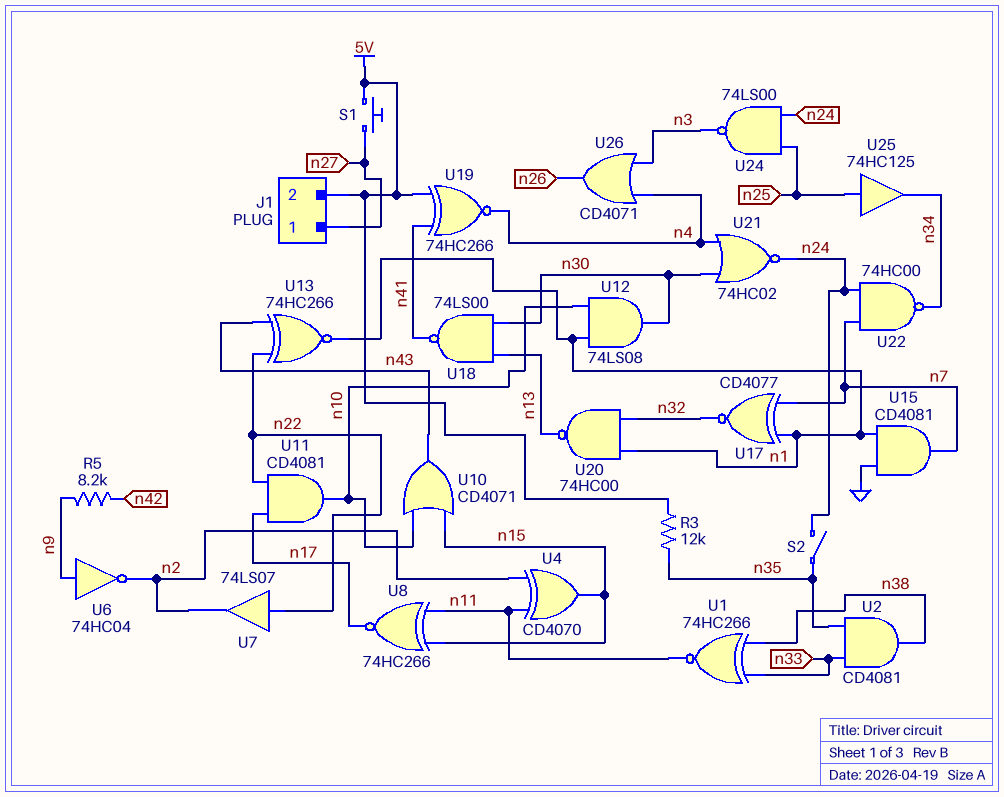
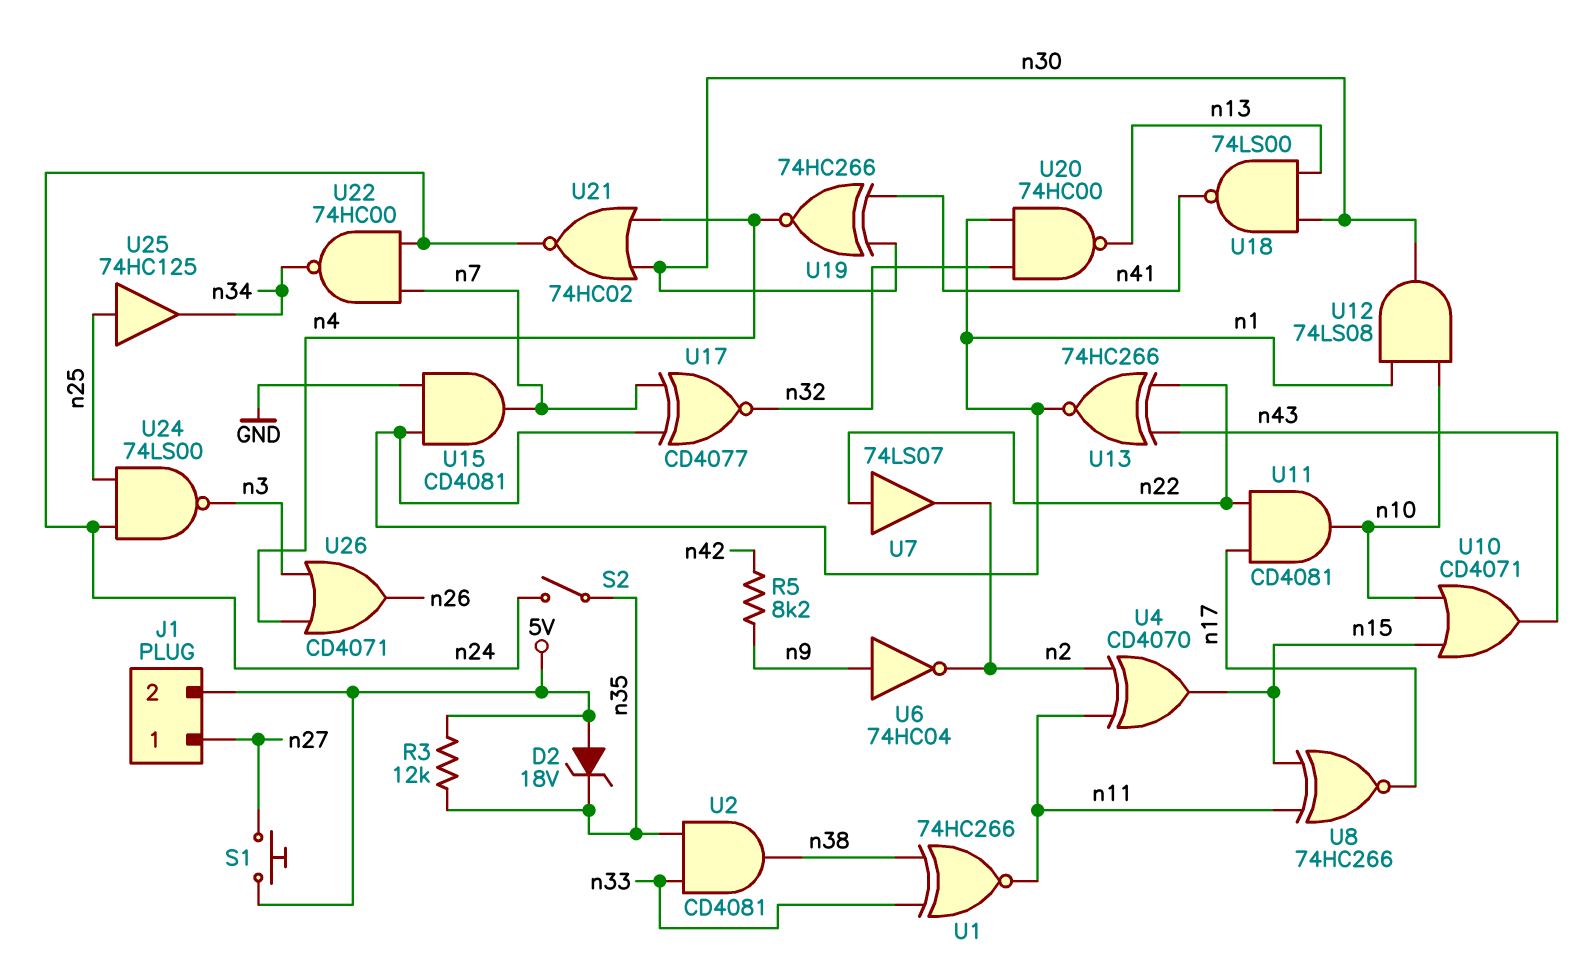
D2: none -> zener 18V (A 5V, K n35)
U19: XNOR 74HC266 (in 5V, in n41, out n4) -> XNOR 74HC266 (in n30, in n41, out n4)

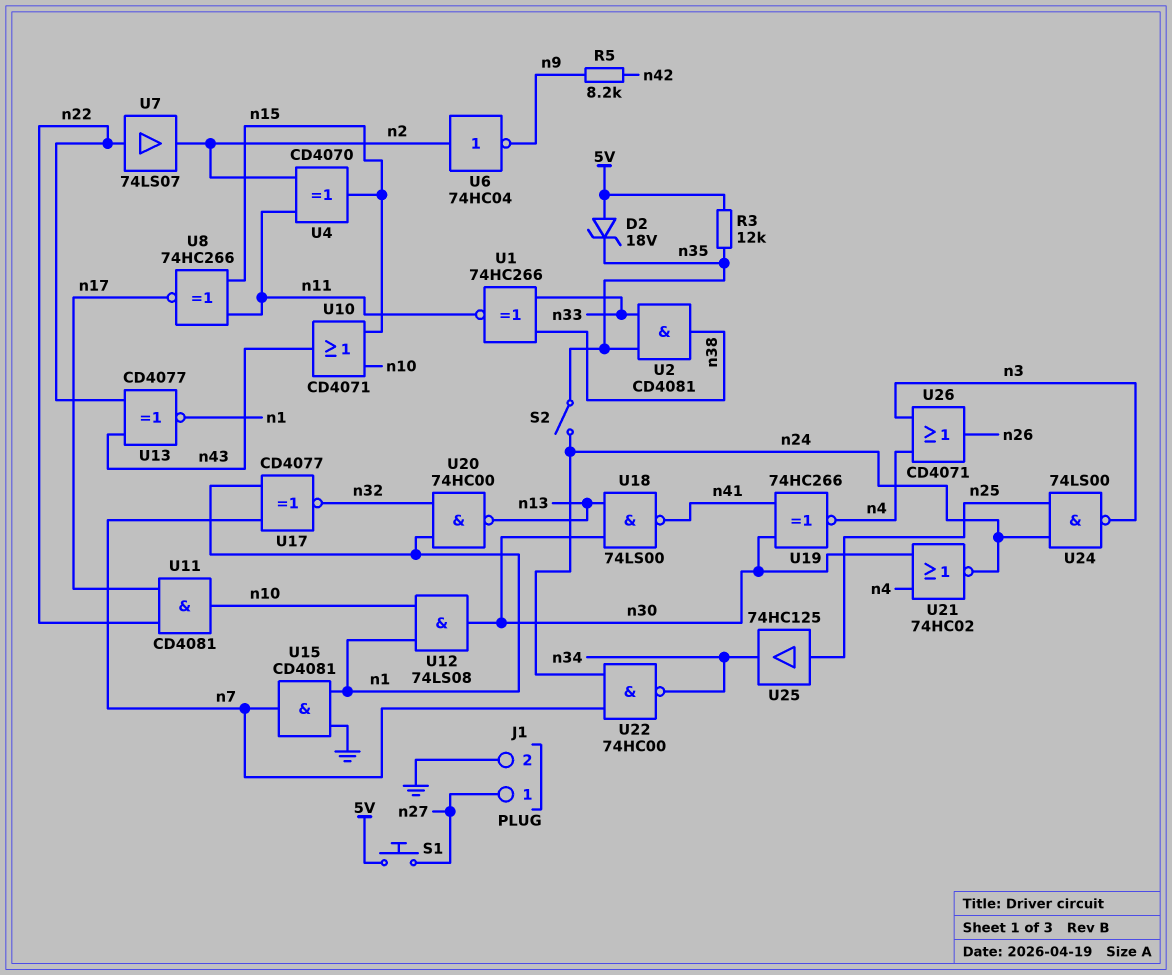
J1 pin 2: 5V -> GND
U6: NOT 74HC04 (in n9, out n2) -> NOT 74HC04 (in n2, out n9)
U13: XNOR 74HC266 (in n22, in n43, out n1) -> XNOR CD4077 (in n22, in n43, out n1)

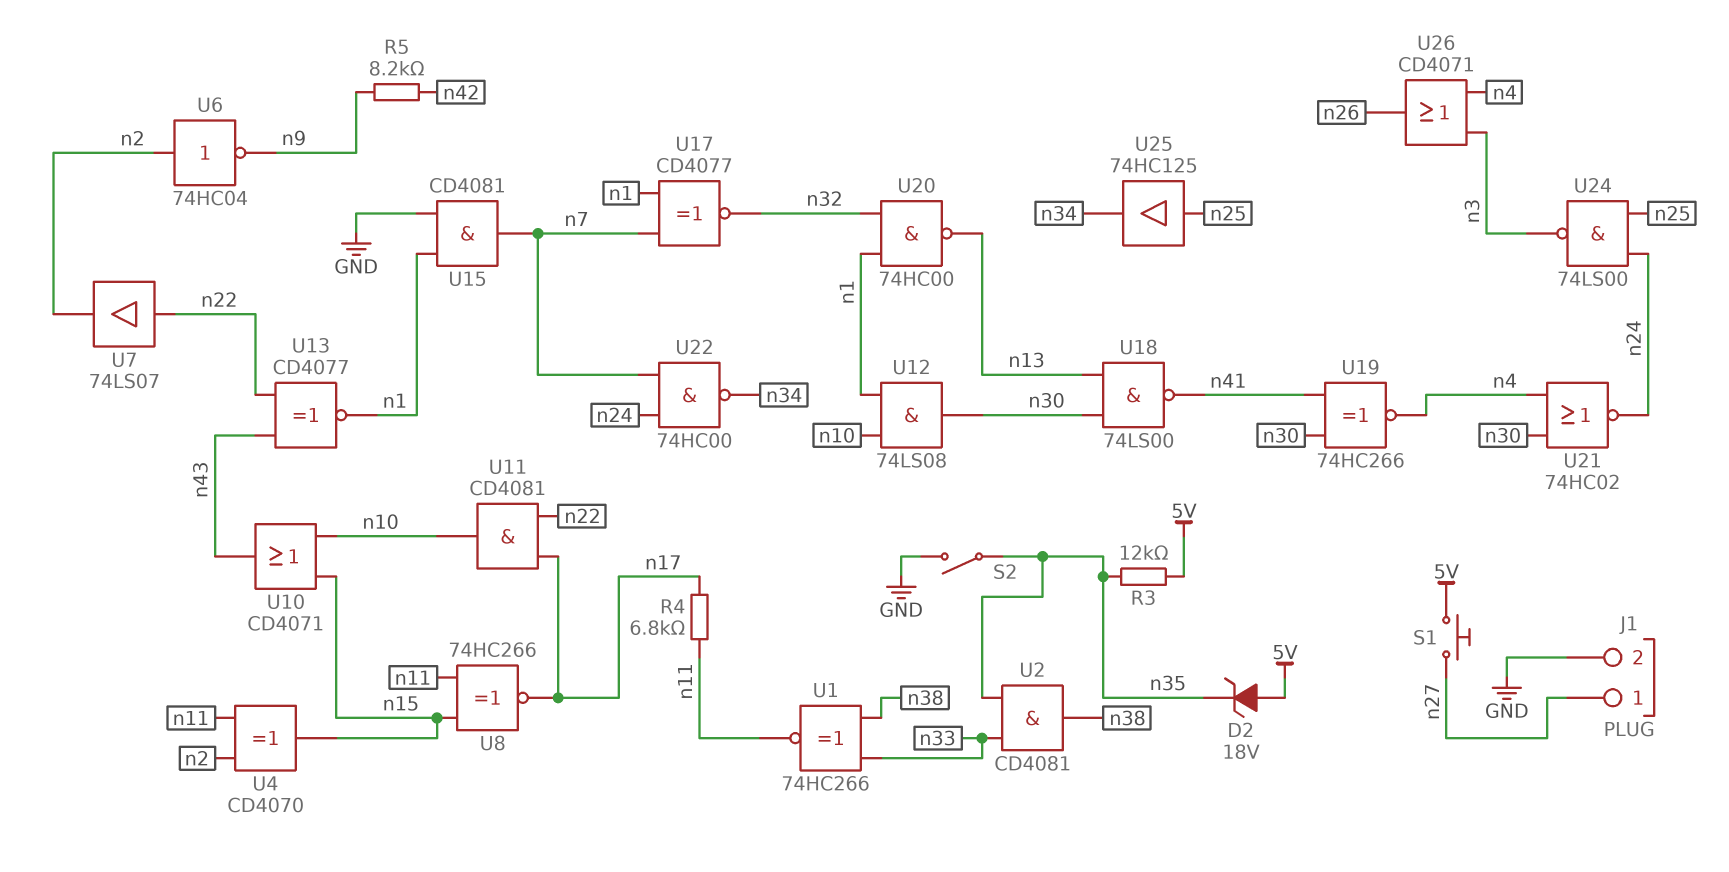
R4: none -> 6.8k (n11, n17)
S2: switch (n24, n35) -> switch (GND, n35)

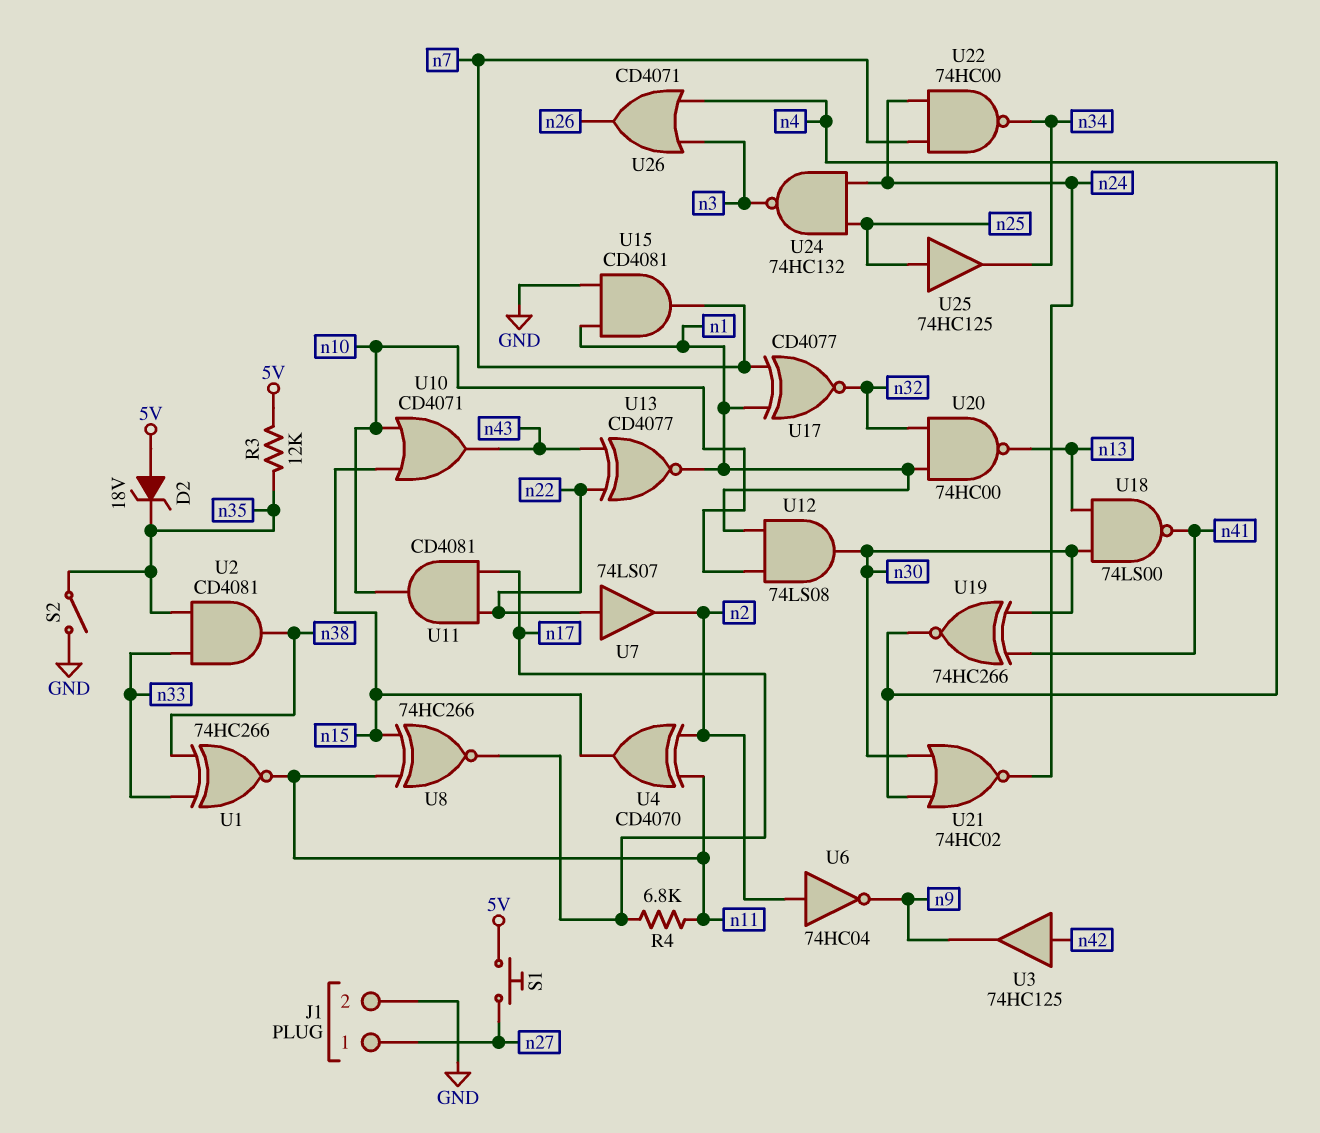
R5: 8.2k (n9, n42) -> none
U3: none -> buffer 74HC125 (in n42, out n9)
U24: NAND 74LS00 (in n24, in n25, out n3) -> NAND 74HC132 (in n24, in n25, out n3)

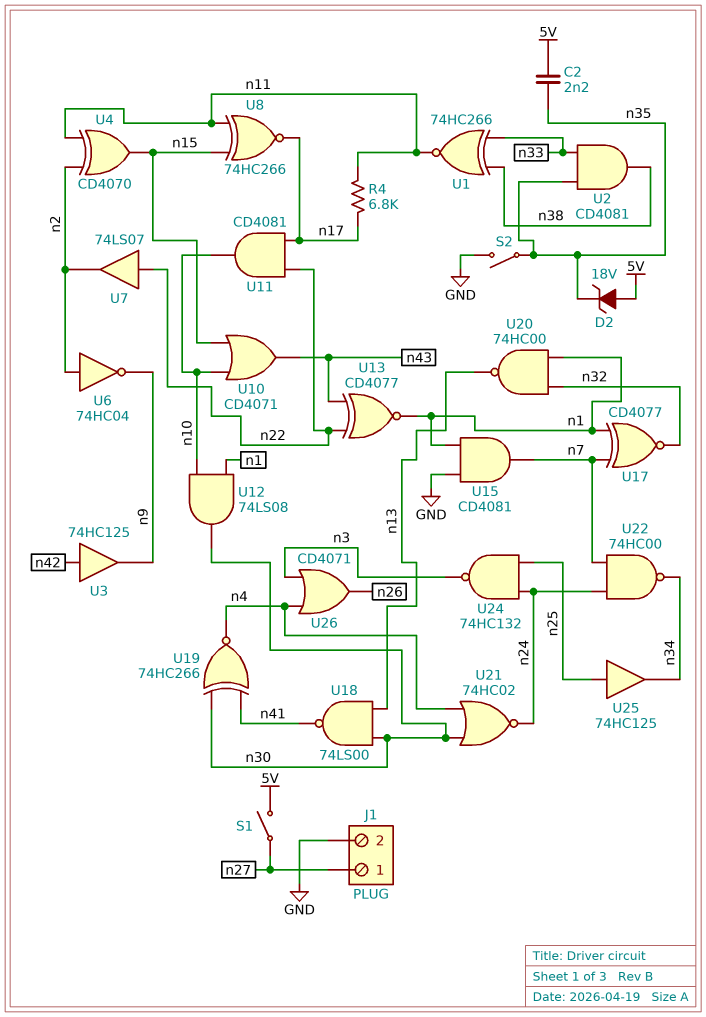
C2: none -> 2.2nF (5V, n35)
R3: 12k (5V, n35) -> none
S1: button (5V, n27) -> switch (5V, n27)

